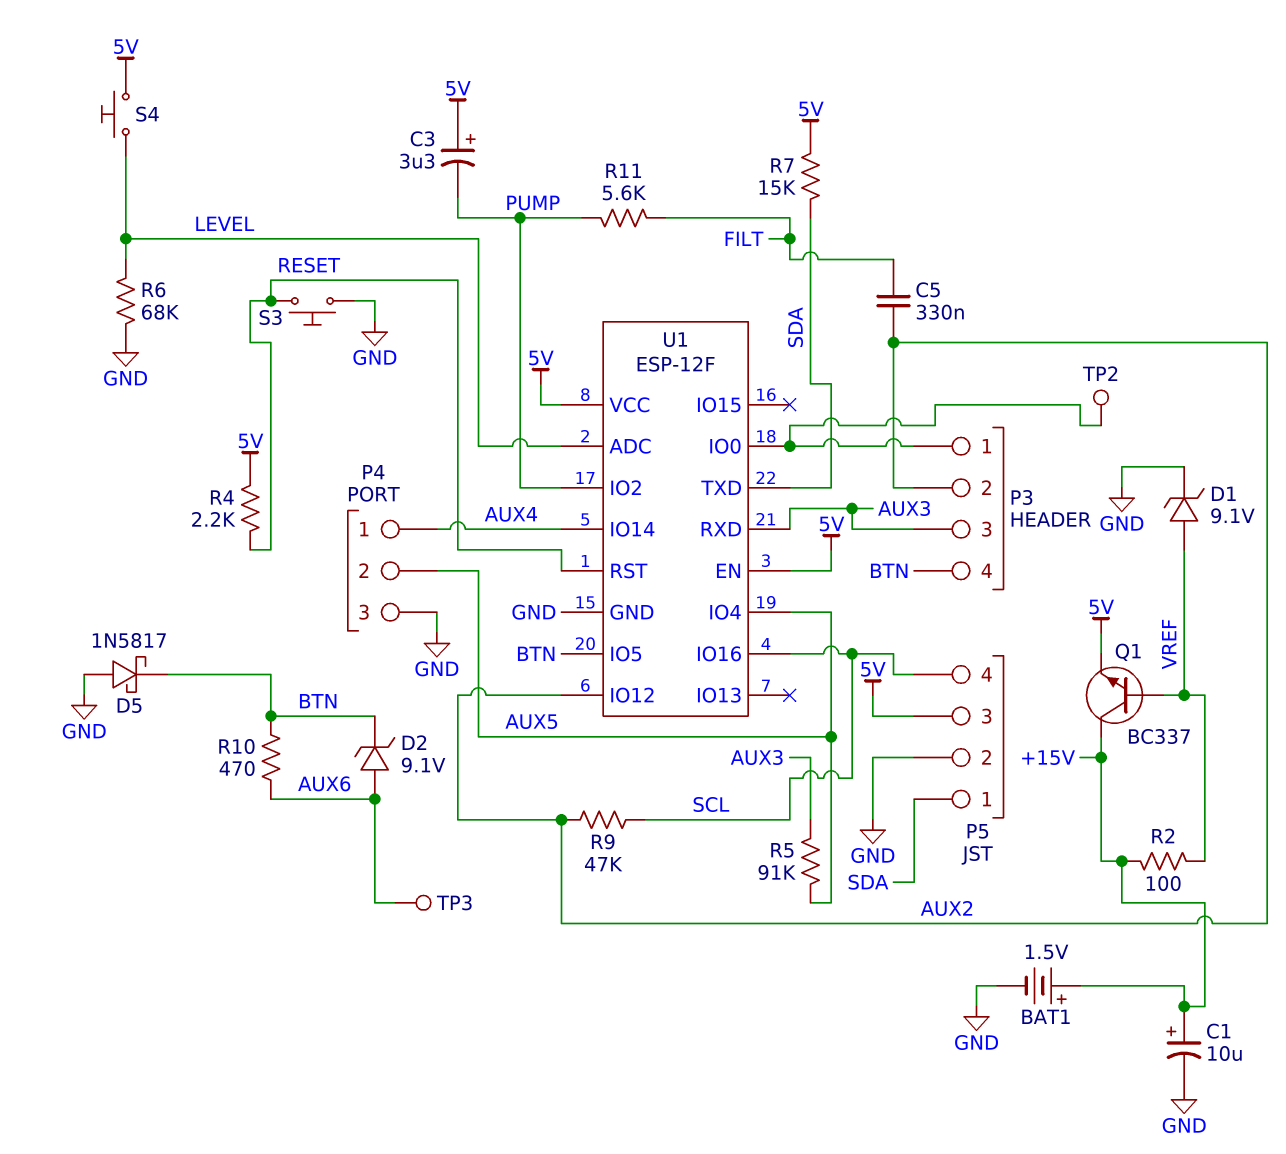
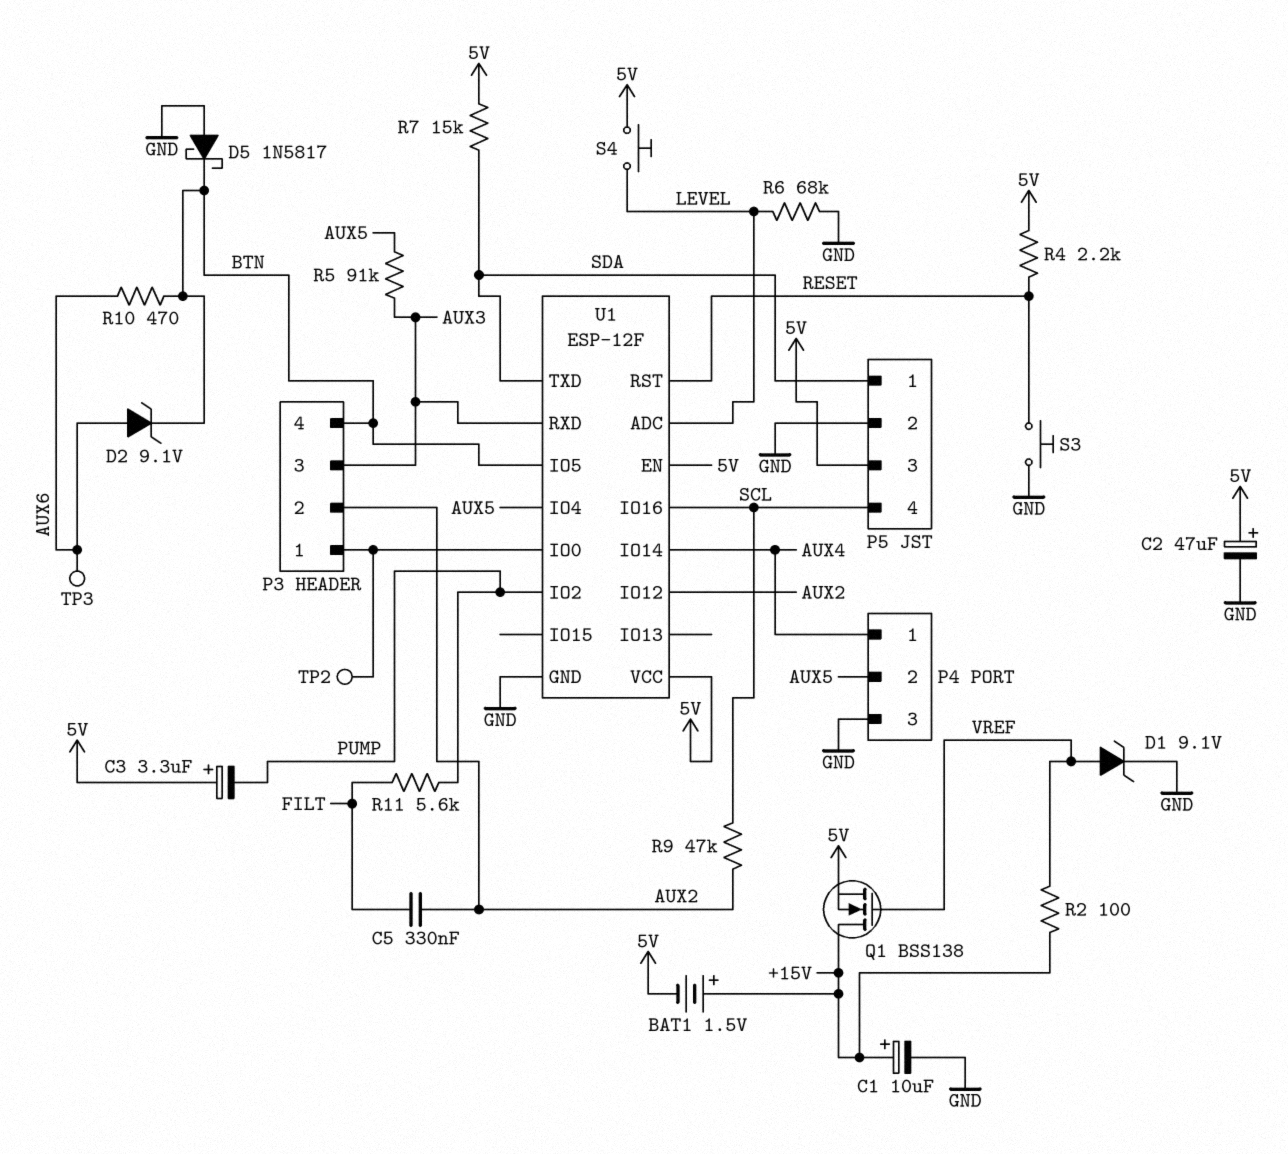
BAT1: 1.5V (plus +15V, minus GND) -> 1.5V (plus +15V, minus 5V)
C2: none -> 47uF (plus 5V, minus GND)
Q1: NPN BC337 (B VREF, C +15V, E 5V) -> NMOS BSS138 (G VREF, D +15V, S 5V)

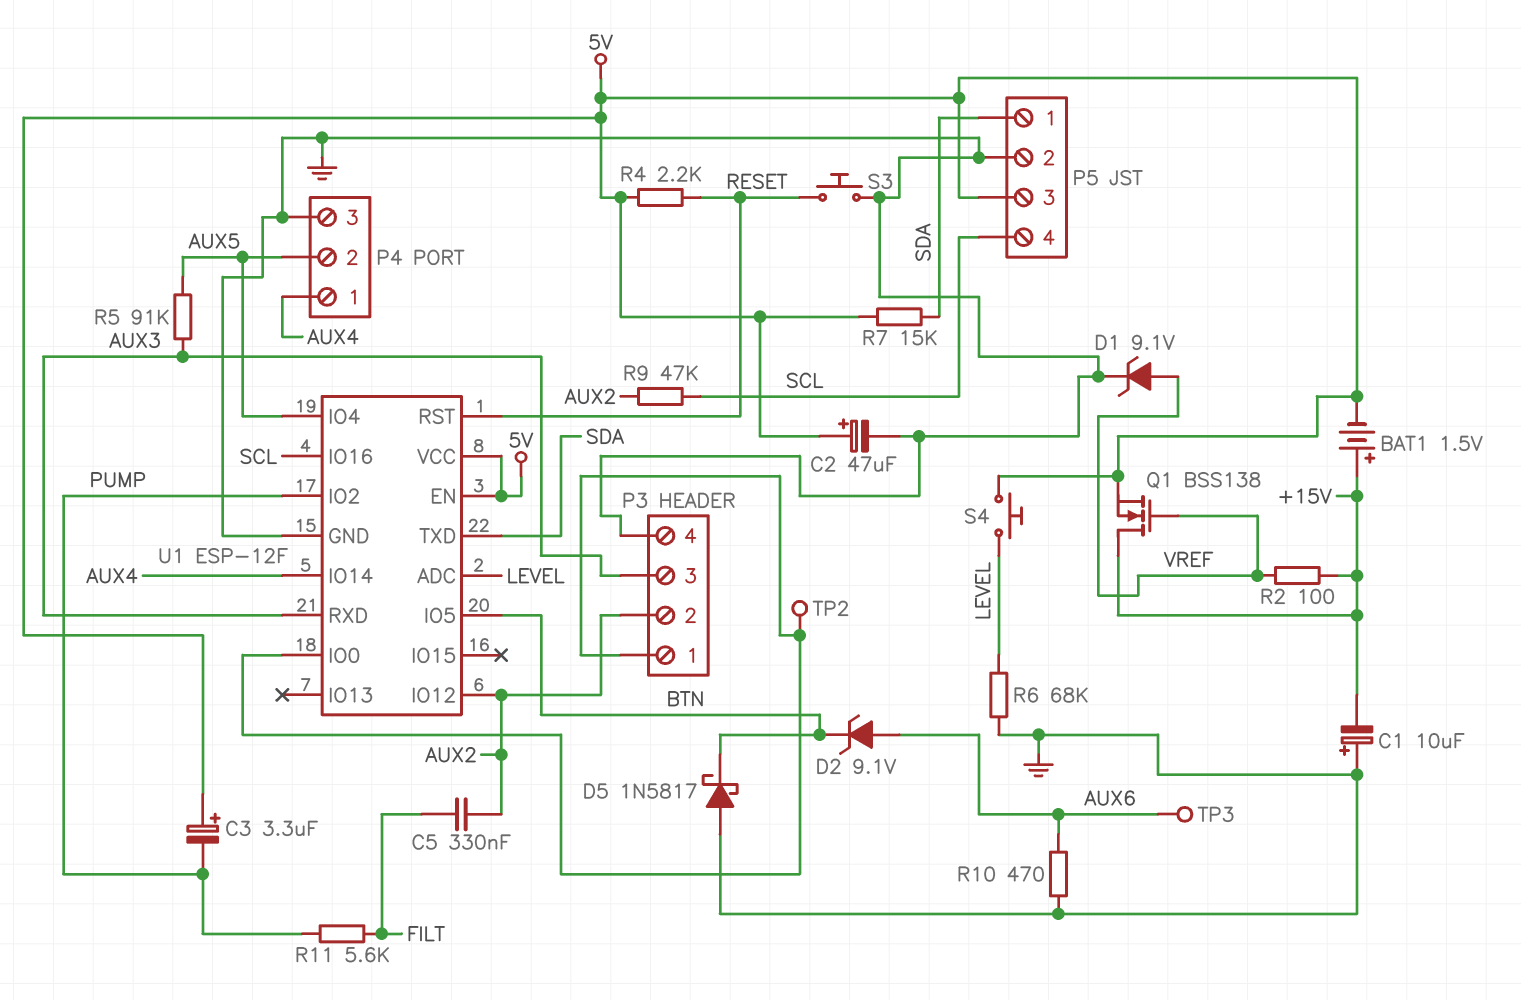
C1: 10uF (plus +15V, minus GND) -> 10uF (plus GND, minus +15V)
P3 pin 4: BTN -> GND
R10: 470 (AUX6, BTN) -> 470 (AUX6, GND)

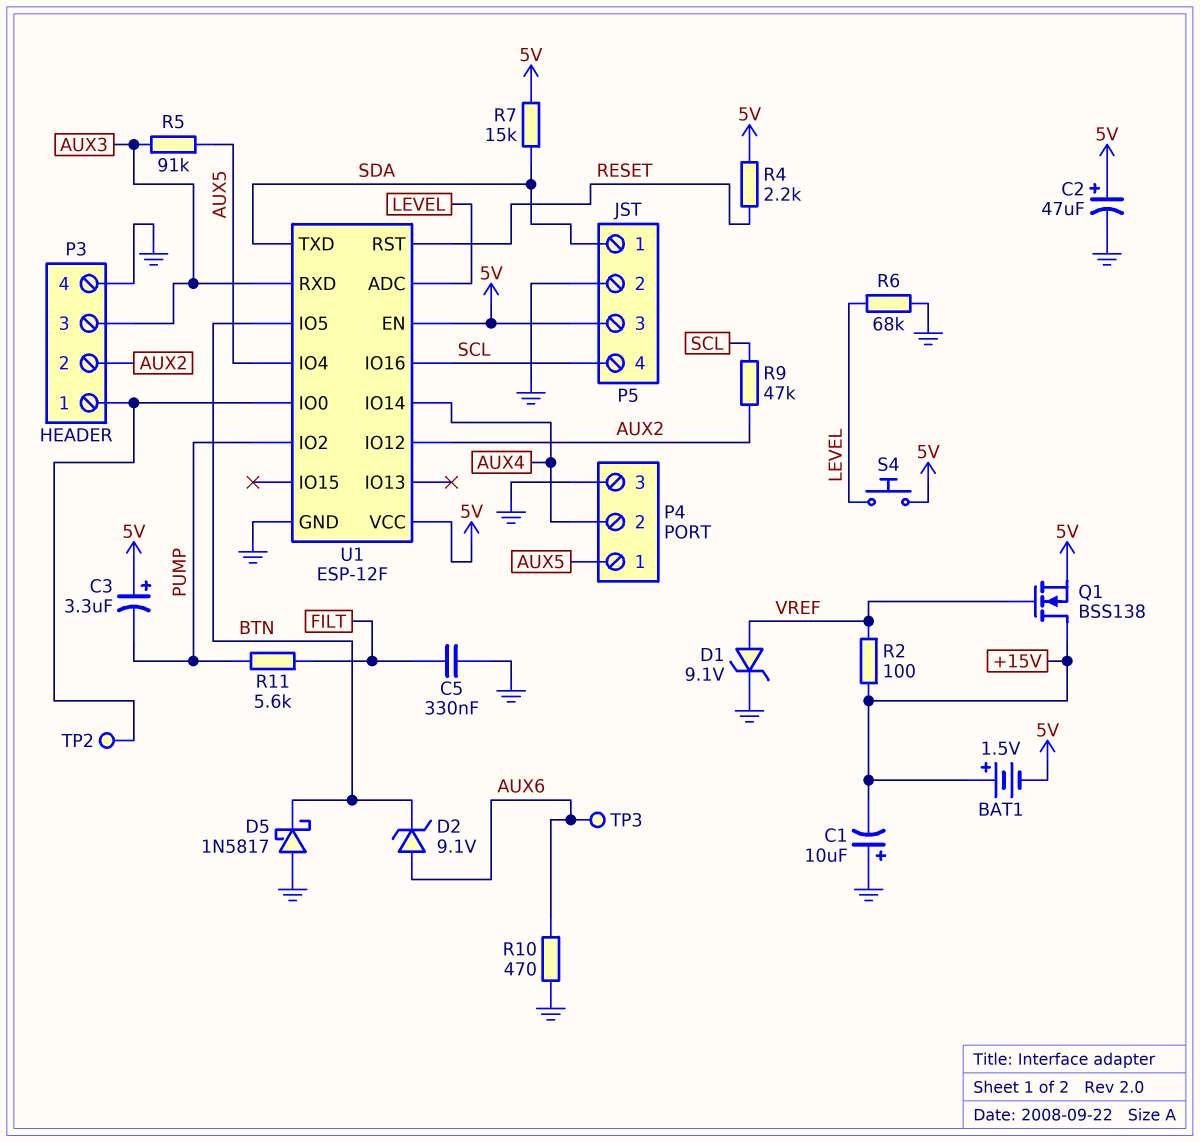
C5: 330nF (AUX2, FILT) -> 330nF (FILT, GND)
P4 pin 1: AUX4 -> AUX5
P4 pin 2: AUX5 -> AUX4
S3: button (GND, RESET) -> none

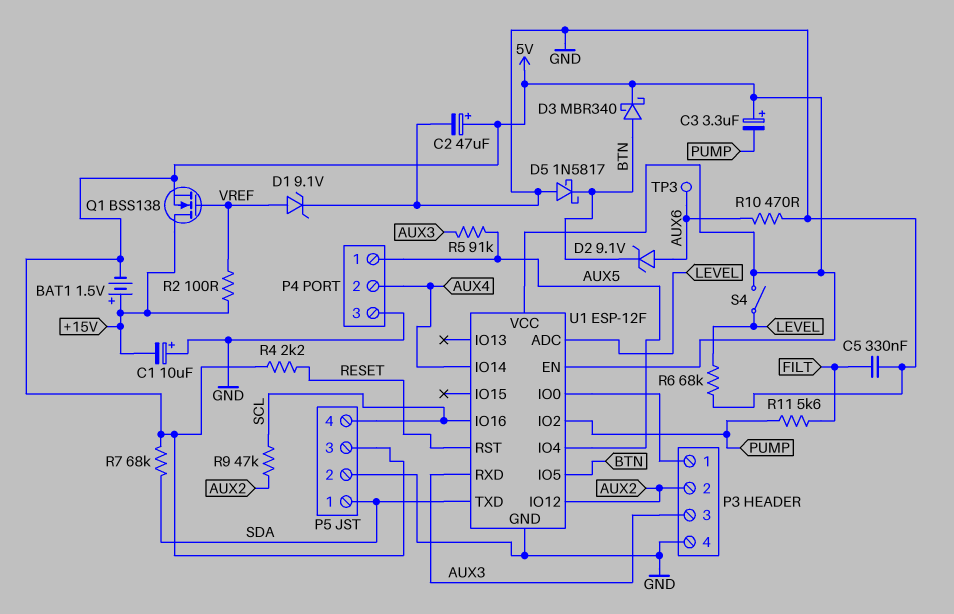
D3: none -> schottky MBR340 (A BTN, K 5V)
R7: 15k (5V, SDA) -> 68k (5V, SDA)
S4: button (5V, LEVEL) -> switch (5V, LEVEL)
TP2: test point (P3/1) -> none

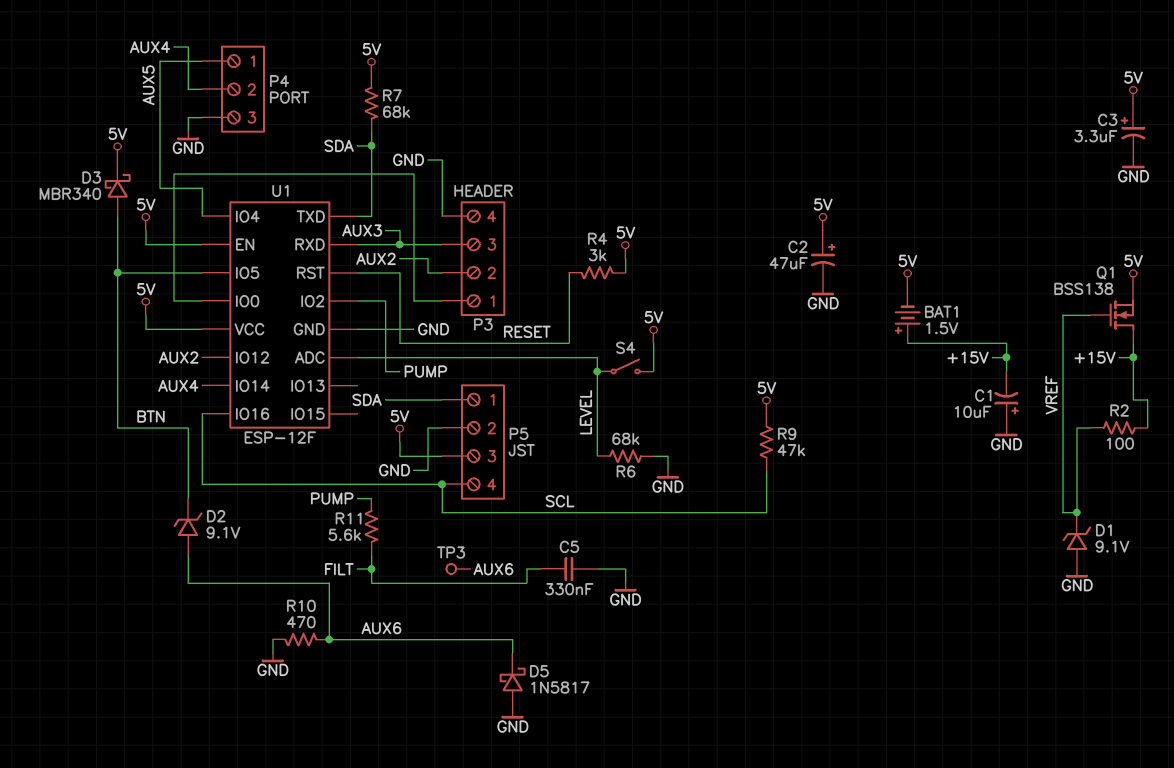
C3: 3.3uF (plus 5V, minus PUMP) -> 3.3uF (plus 5V, minus GND)
D1: zener 9.1V (A VREF, K GND) -> zener 9.1V (A GND, K VREF)
D5: schottky 1N5817 (A GND, K BTN) -> schottky 1N5817 (A GND, K AUX6)
R4: 2.2k (5V, RESET) -> 3k (5V, RESET)
R5: 91k (AUX3, AUX5) -> none
R9: 47k (AUX2, SCL) -> 47k (5V, SCL)

